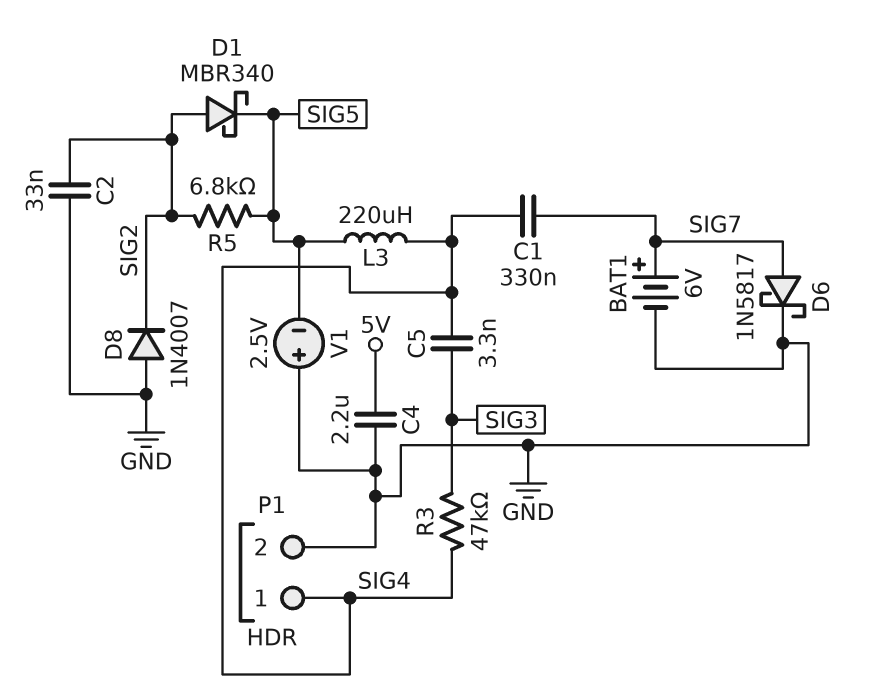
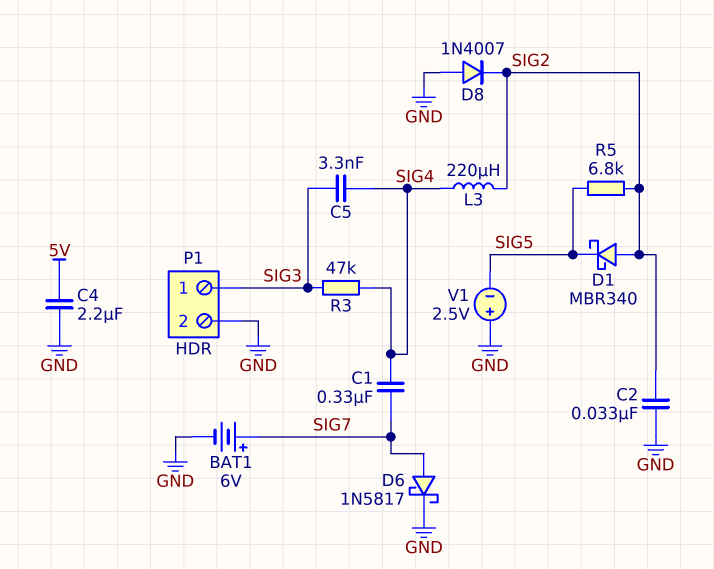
L3: 220uH (SIG4, SIG5) -> 220uH (SIG2, SIG4)
P1 pin 1: SIG4 -> SIG3

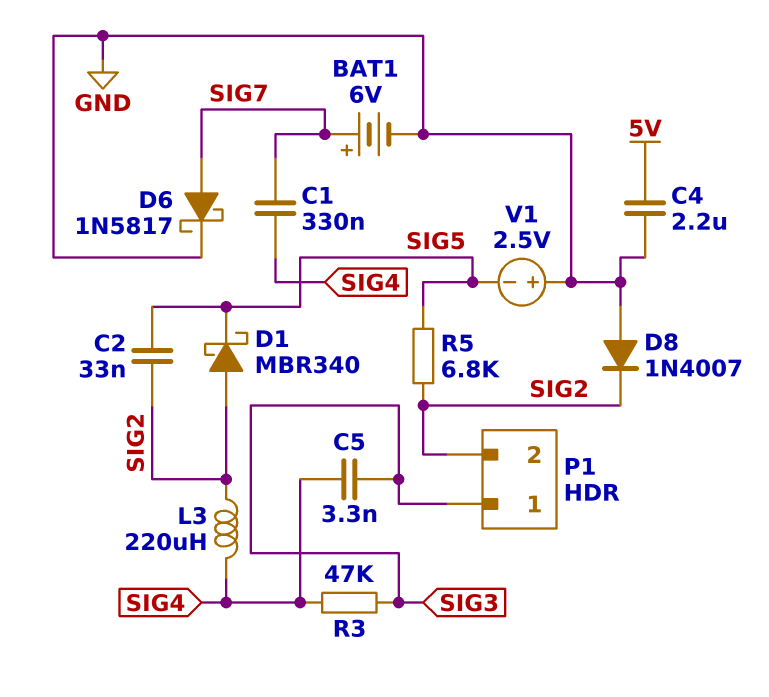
C2: 33nF (GND, SIG2) -> 33nF (SIG2, SIG5)
P1 pin 2: GND -> SIG2

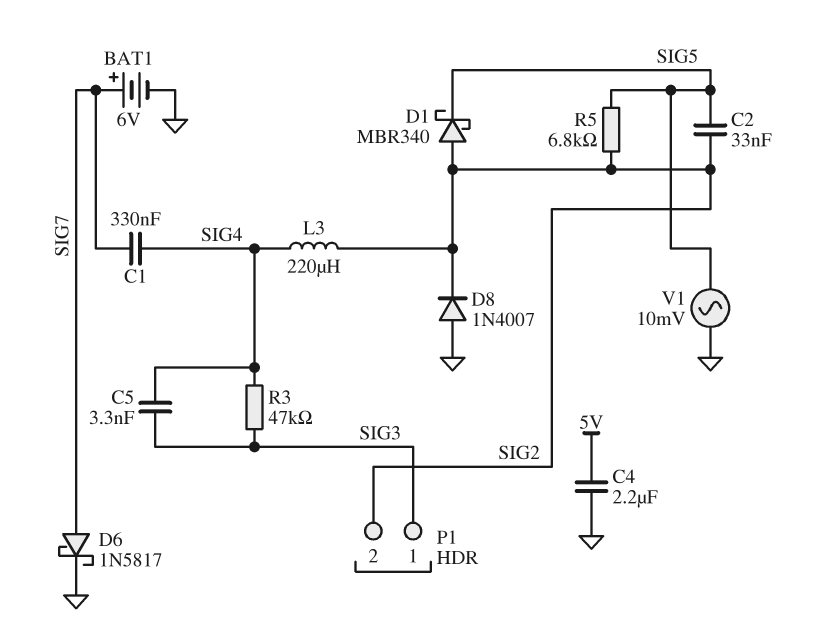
V1: 2.5V (plus GND, minus SIG5) -> AC 10mV (GND, SIG5)

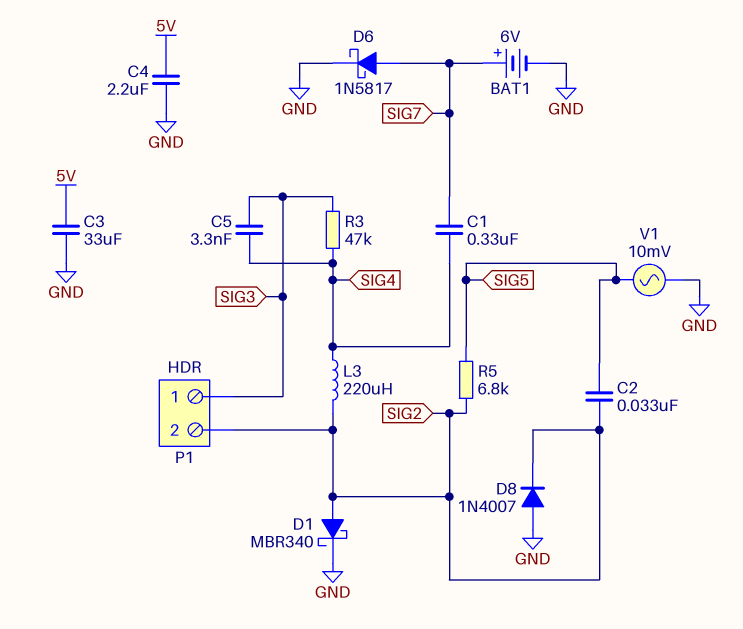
C3: none -> 33uF (5V, GND)
D1: schottky MBR340 (A SIG2, K SIG5) -> schottky MBR340 (A SIG2, K GND)

